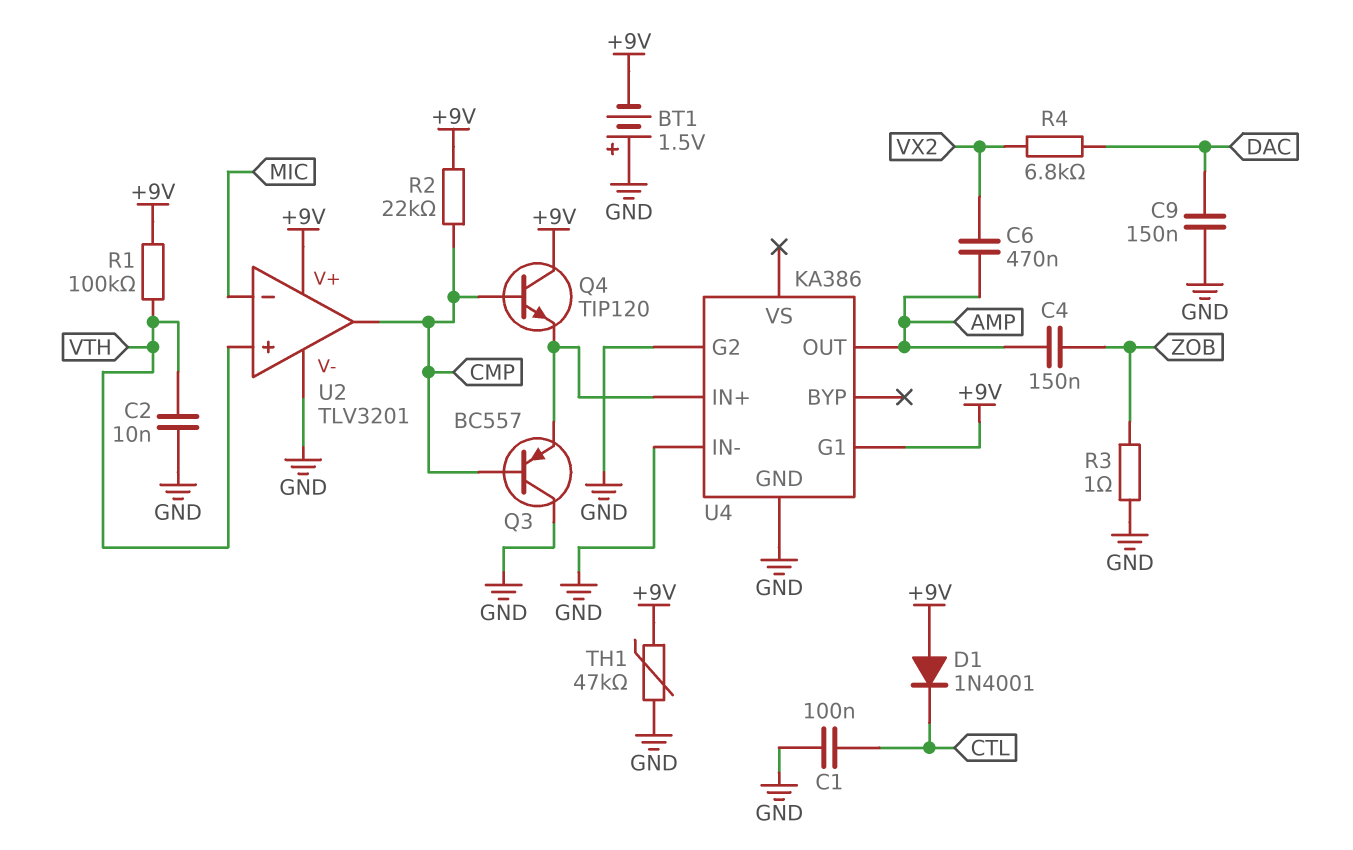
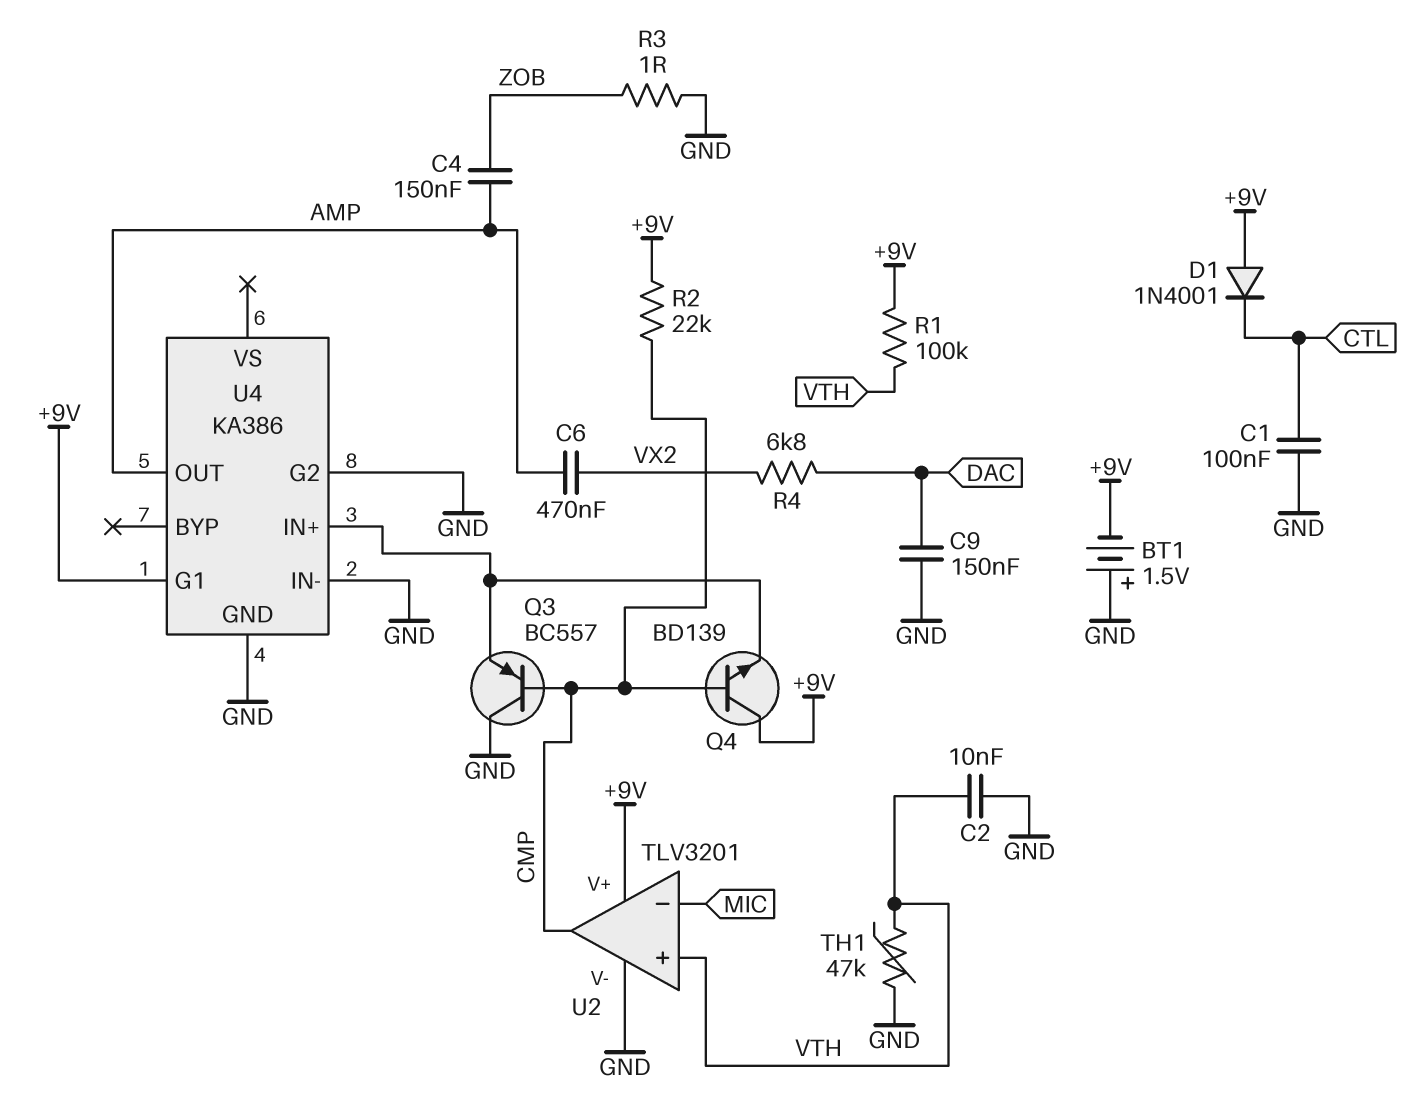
Q4: NPN TIP120 (B CMP, C +9V, E U4/IN+) -> NPN BD139 (B CMP, C +9V, E U4/IN+)
TH1: 47k (+9V, GND) -> 47k (GND, VTH)

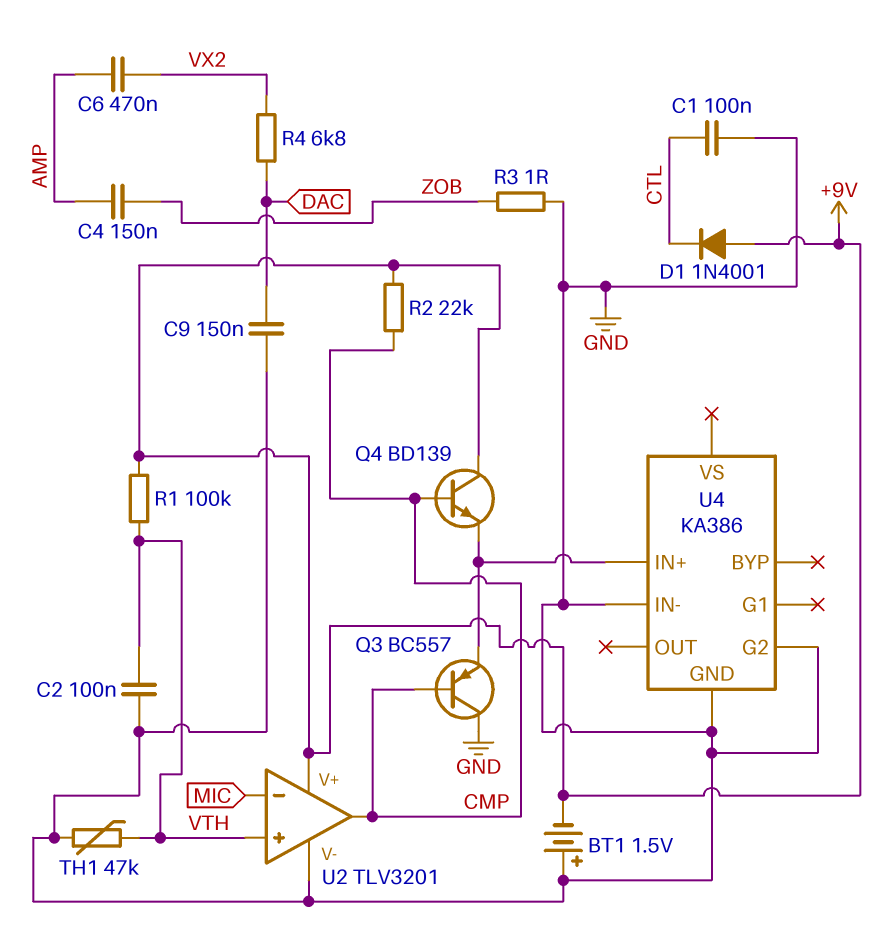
C2: 10nF (GND, VTH) -> 100nF (GND, VTH)
U4 pin G1: +9V -> none
U4 pin OUT: AMP -> none

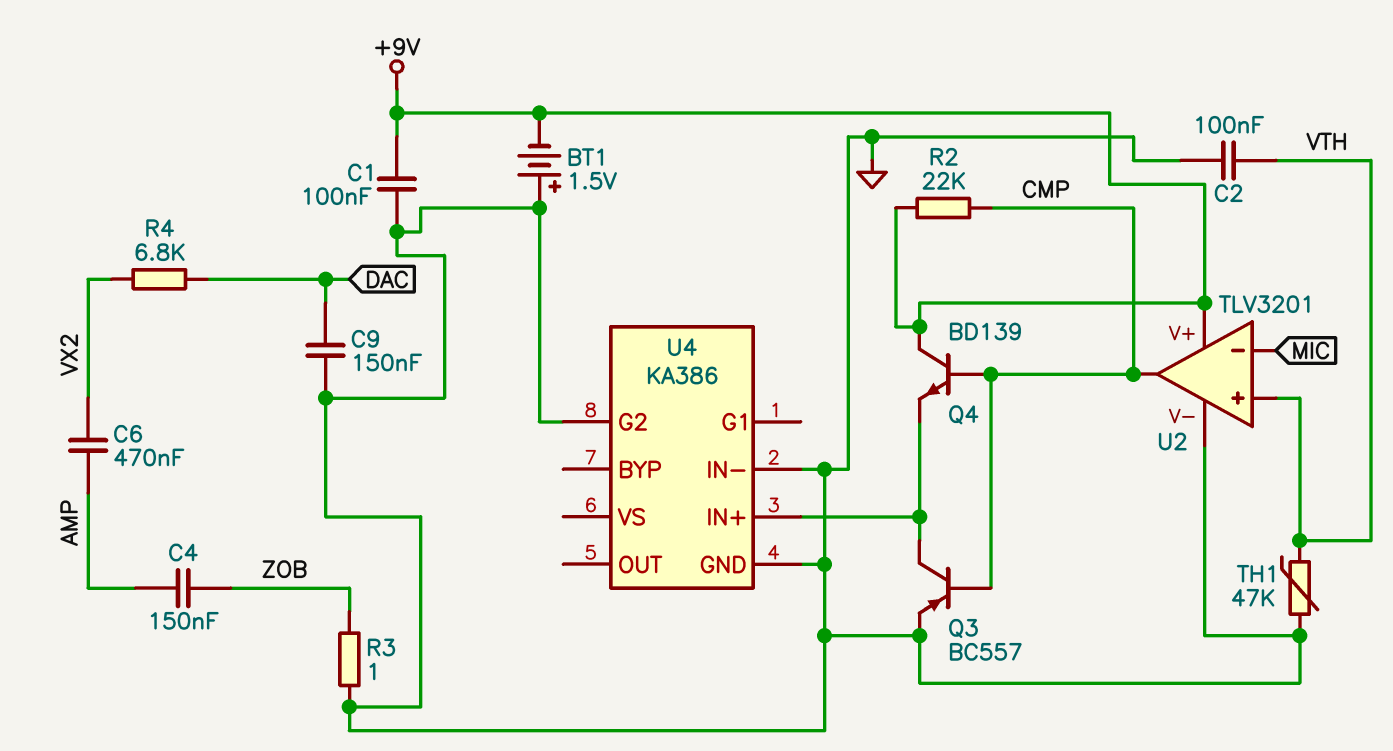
C1: 100nF (CTL, GND) -> 100nF (+9V, GND)
D1: diode 1N4001 (A +9V, K CTL) -> none
Q3: PNP BC557 (B CMP, C GND, E U4/IN+) -> PNP BC557 (B CMP, C U4/IN+, E GND)
R1: 100k (+9V, VTH) -> none

